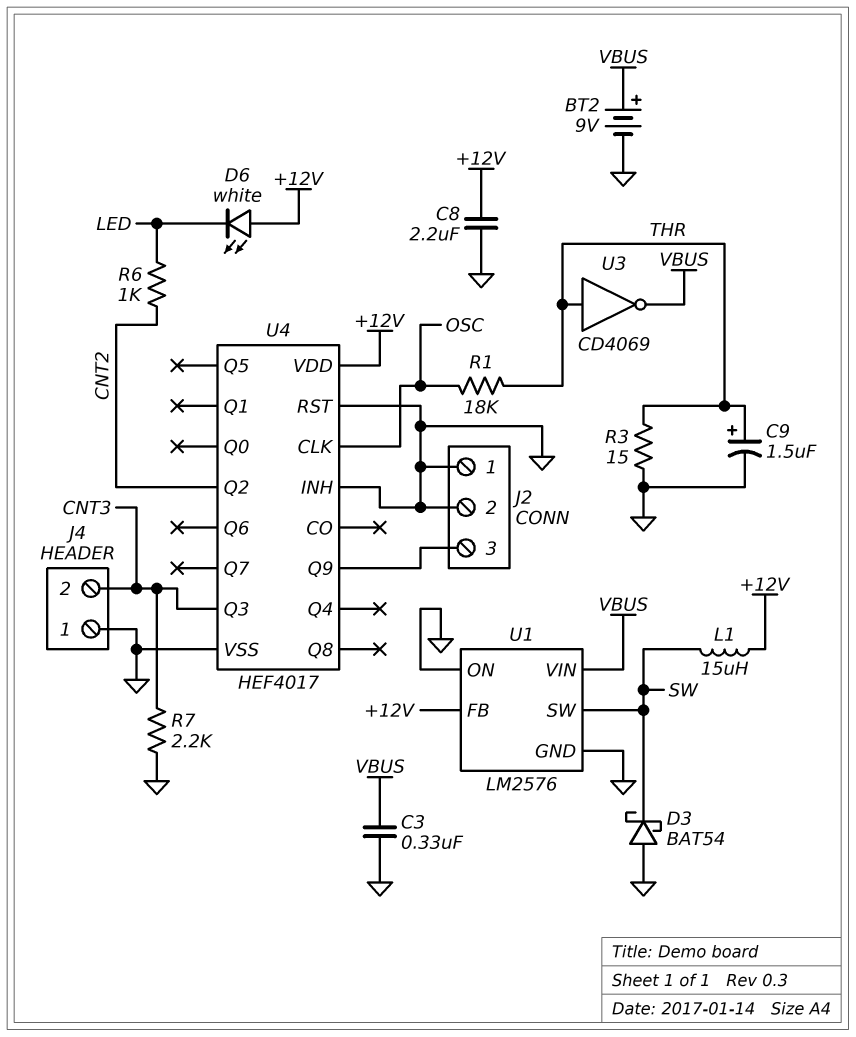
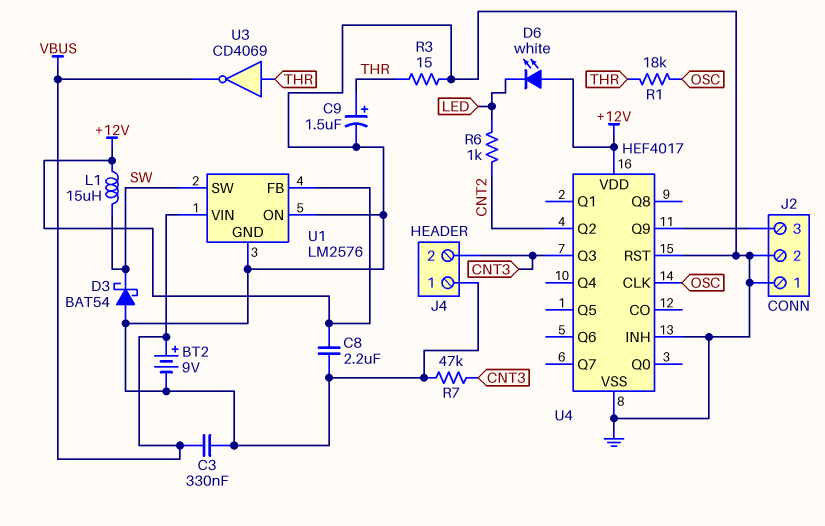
R7: 2.2k (CNT3, GND) -> 47k (CNT3, GND)

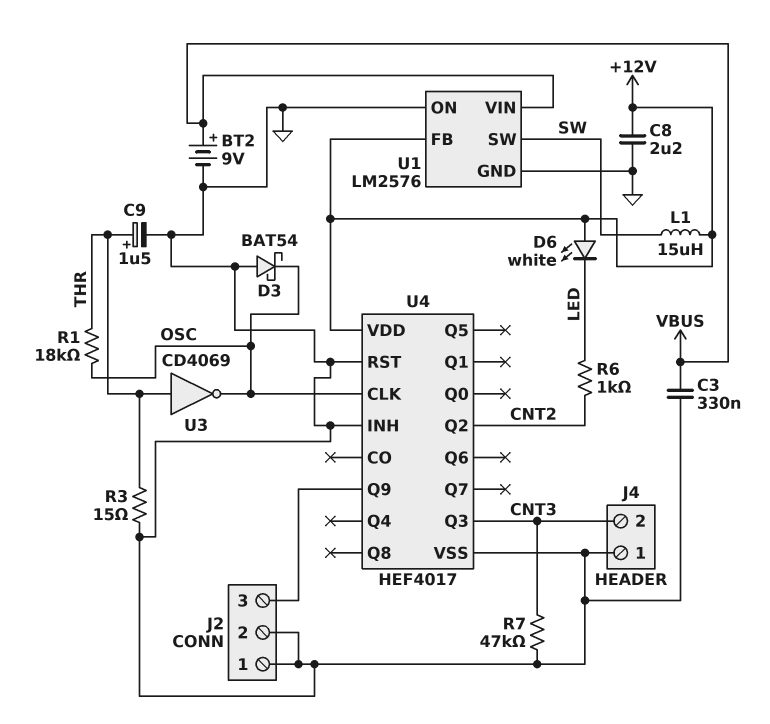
D3: schottky BAT54 (A GND, K SW) -> schottky BAT54 (A GND, K OSC)
U3: NOT CD4069 (in THR, out VBUS) -> NOT CD4069 (in THR, out OSC)

